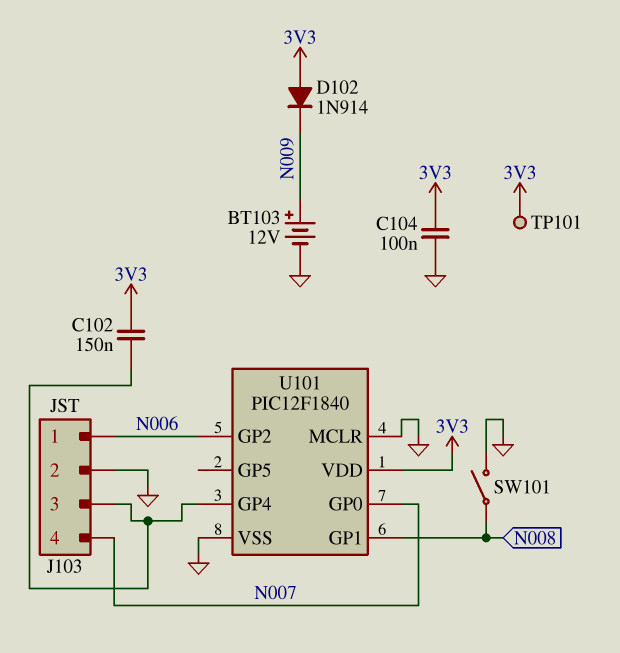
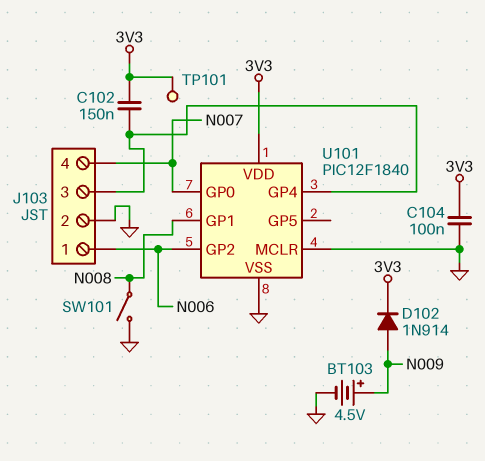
BT103: 12V (plus N009, minus GND) -> 4.5V (plus N009, minus GND)
D102: diode 1N914 (A 3V3, K N009) -> diode 1N914 (A N009, K 3V3)

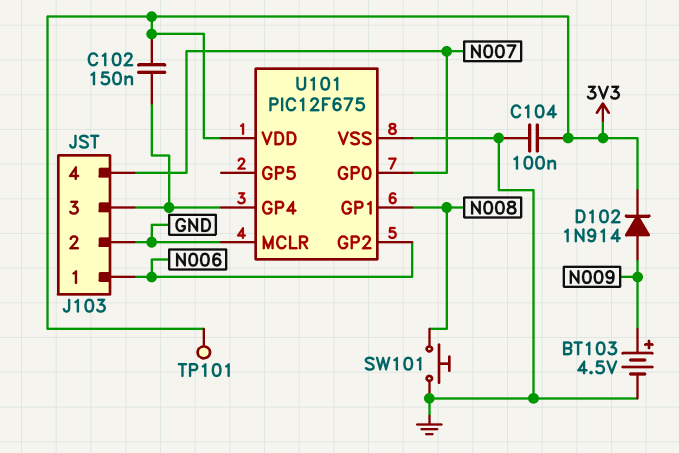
SW101: switch (GND, N008) -> button (GND, N008)
U101: PIC12F1840 -> PIC12F675

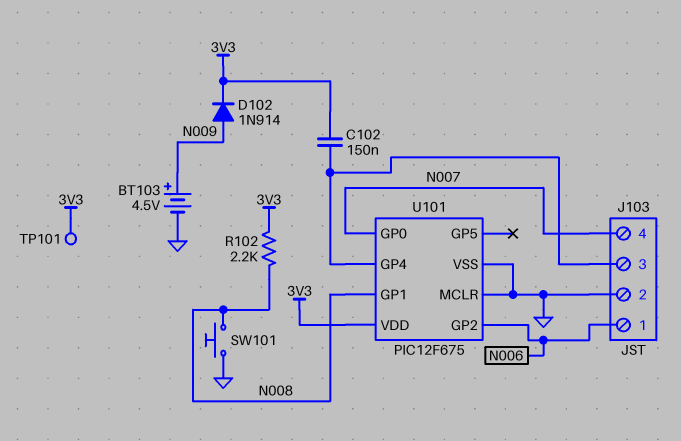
C104: 100nF (3V3, GND) -> none
R102: none -> 2.2k (3V3, N008)

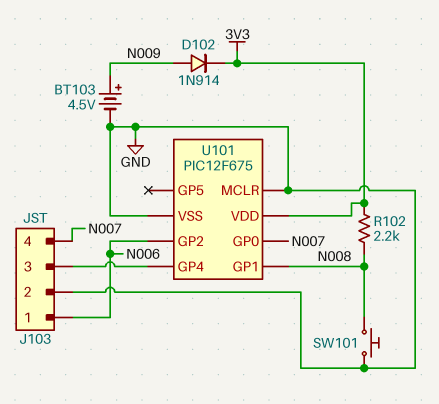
C102: 150nF (3V3, J103/3) -> none
TP101: test point (3V3) -> none

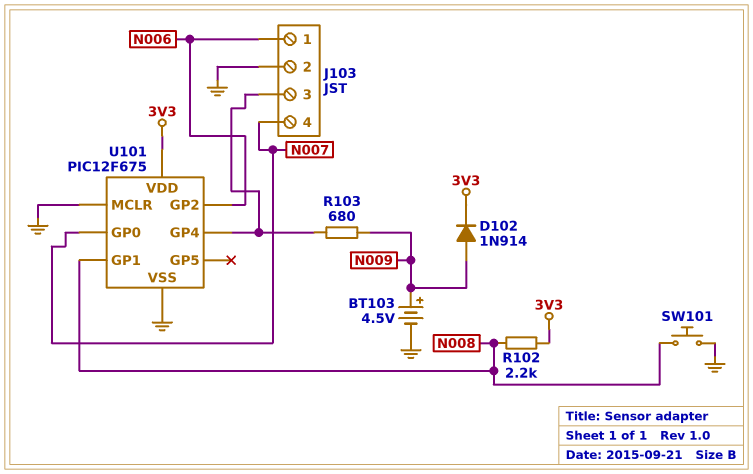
R103: none -> 680 (J103/3, N009)

